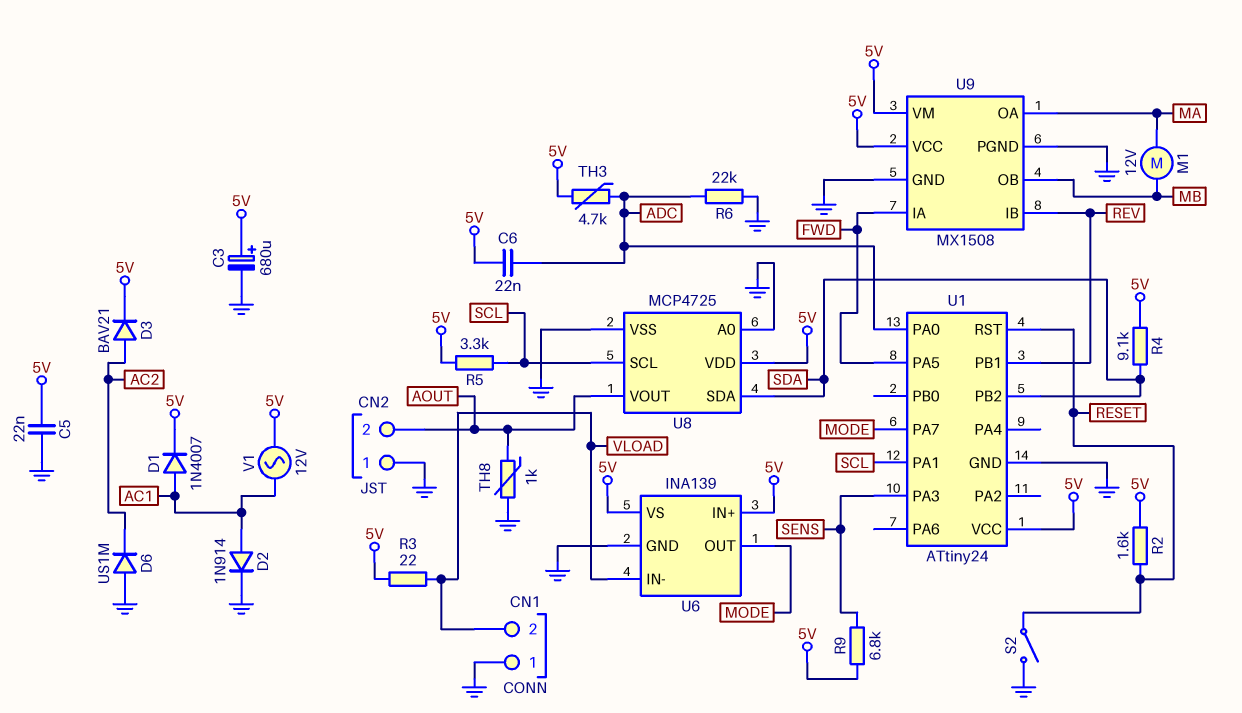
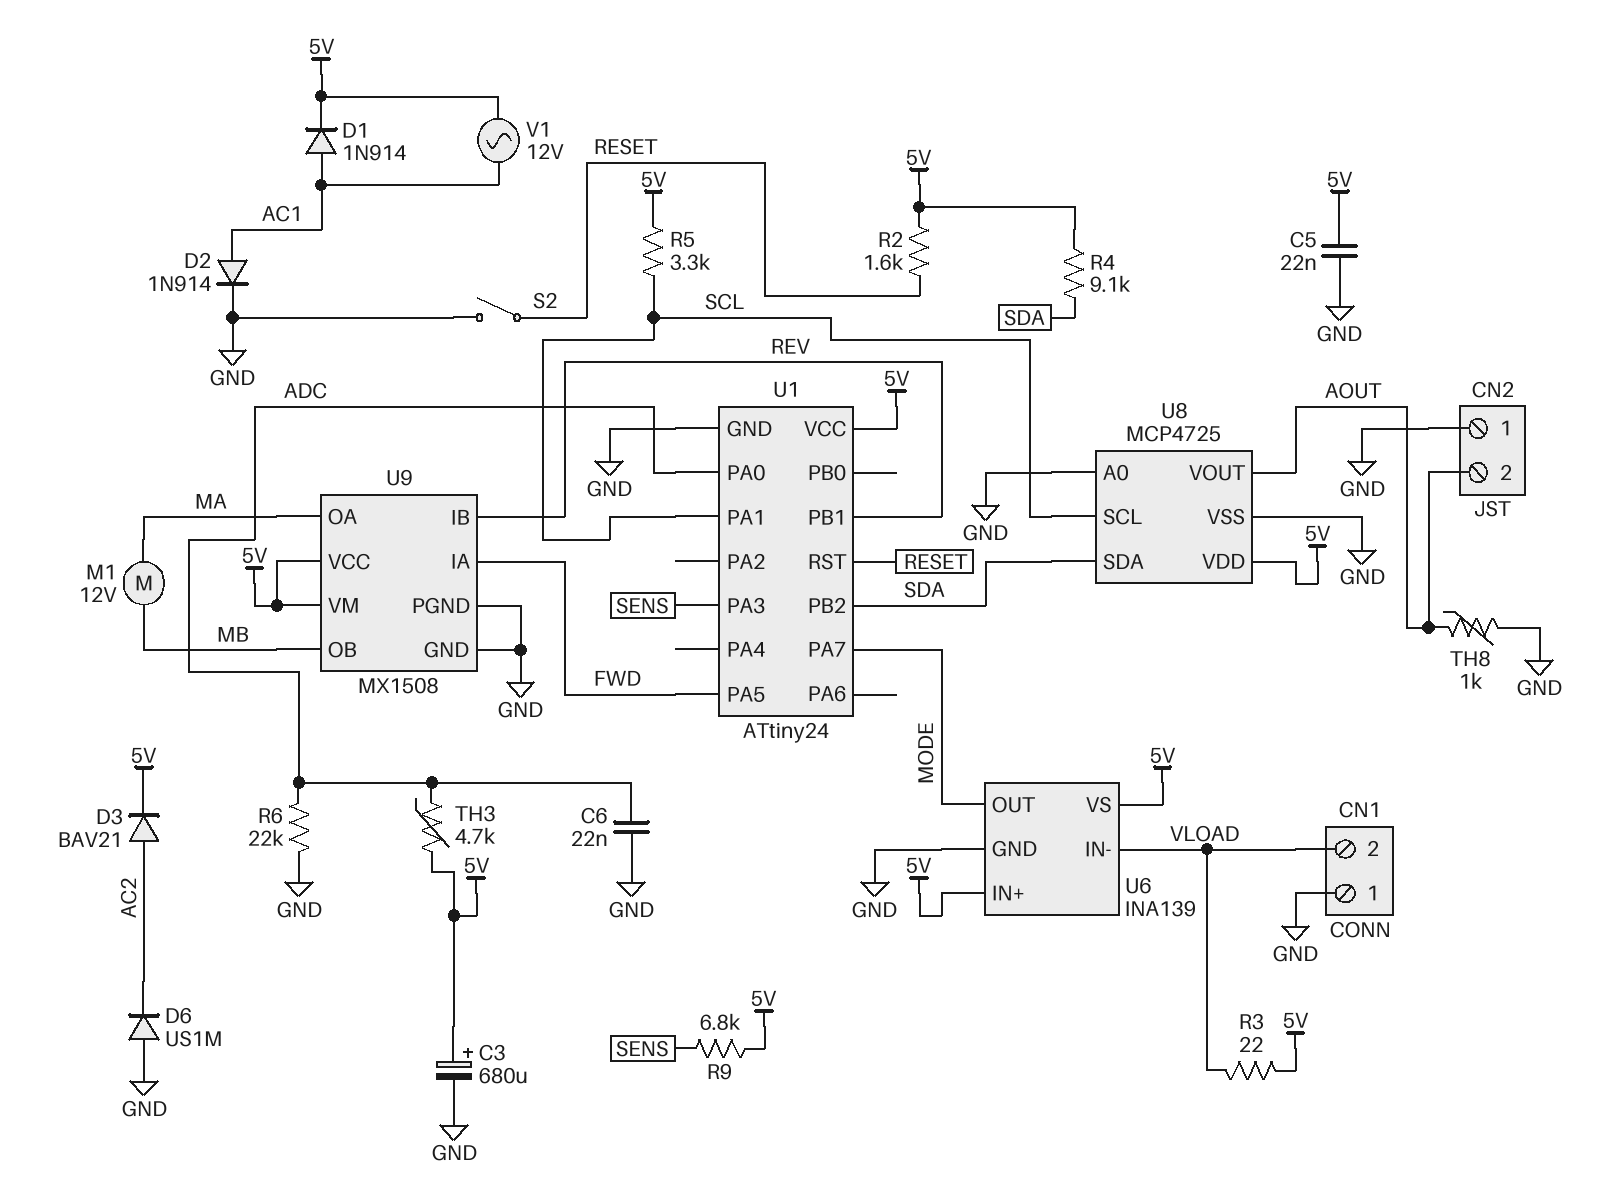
C6: 22nF (5V, ADC) -> 22nF (ADC, GND)
D1: diode 1N4007 (A AC1, K 5V) -> diode 1N914 (A AC1, K 5V)

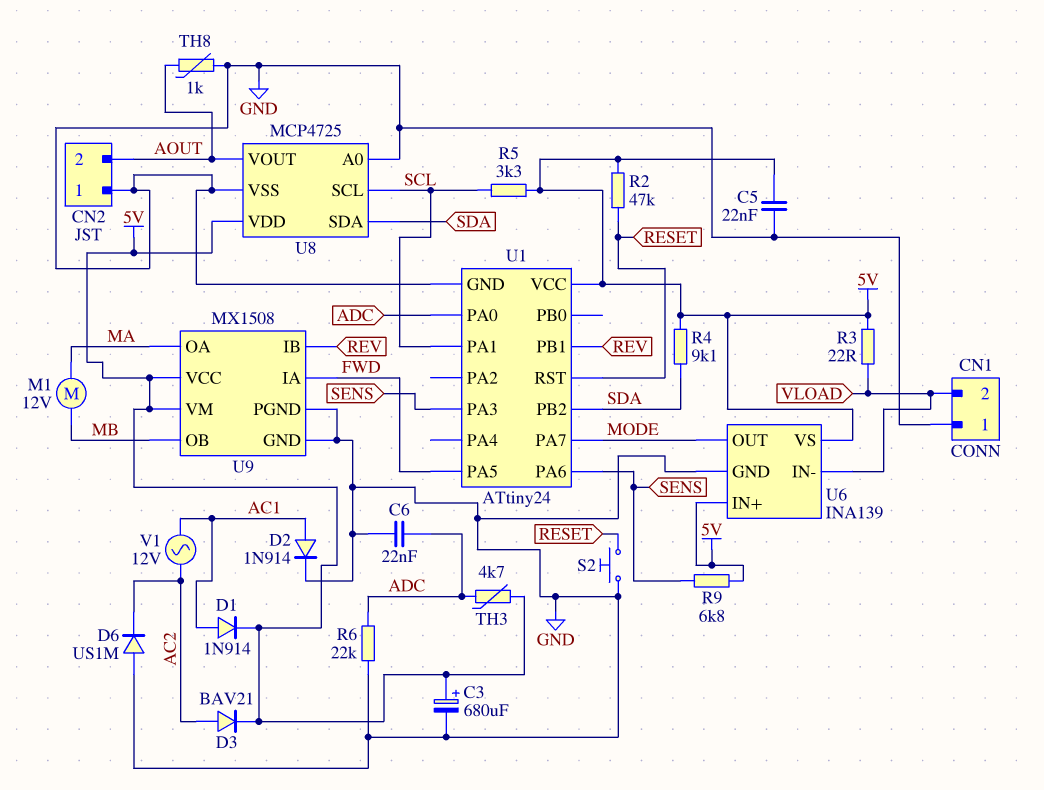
R2: 1.6k (5V, RESET) -> 47k (5V, RESET)
S2: switch (GND, RESET) -> button (GND, RESET)
U1 pin PA6: none -> SENS
V1: AC 12V (5V, AC1) -> AC 12V (AC1, AC2)

